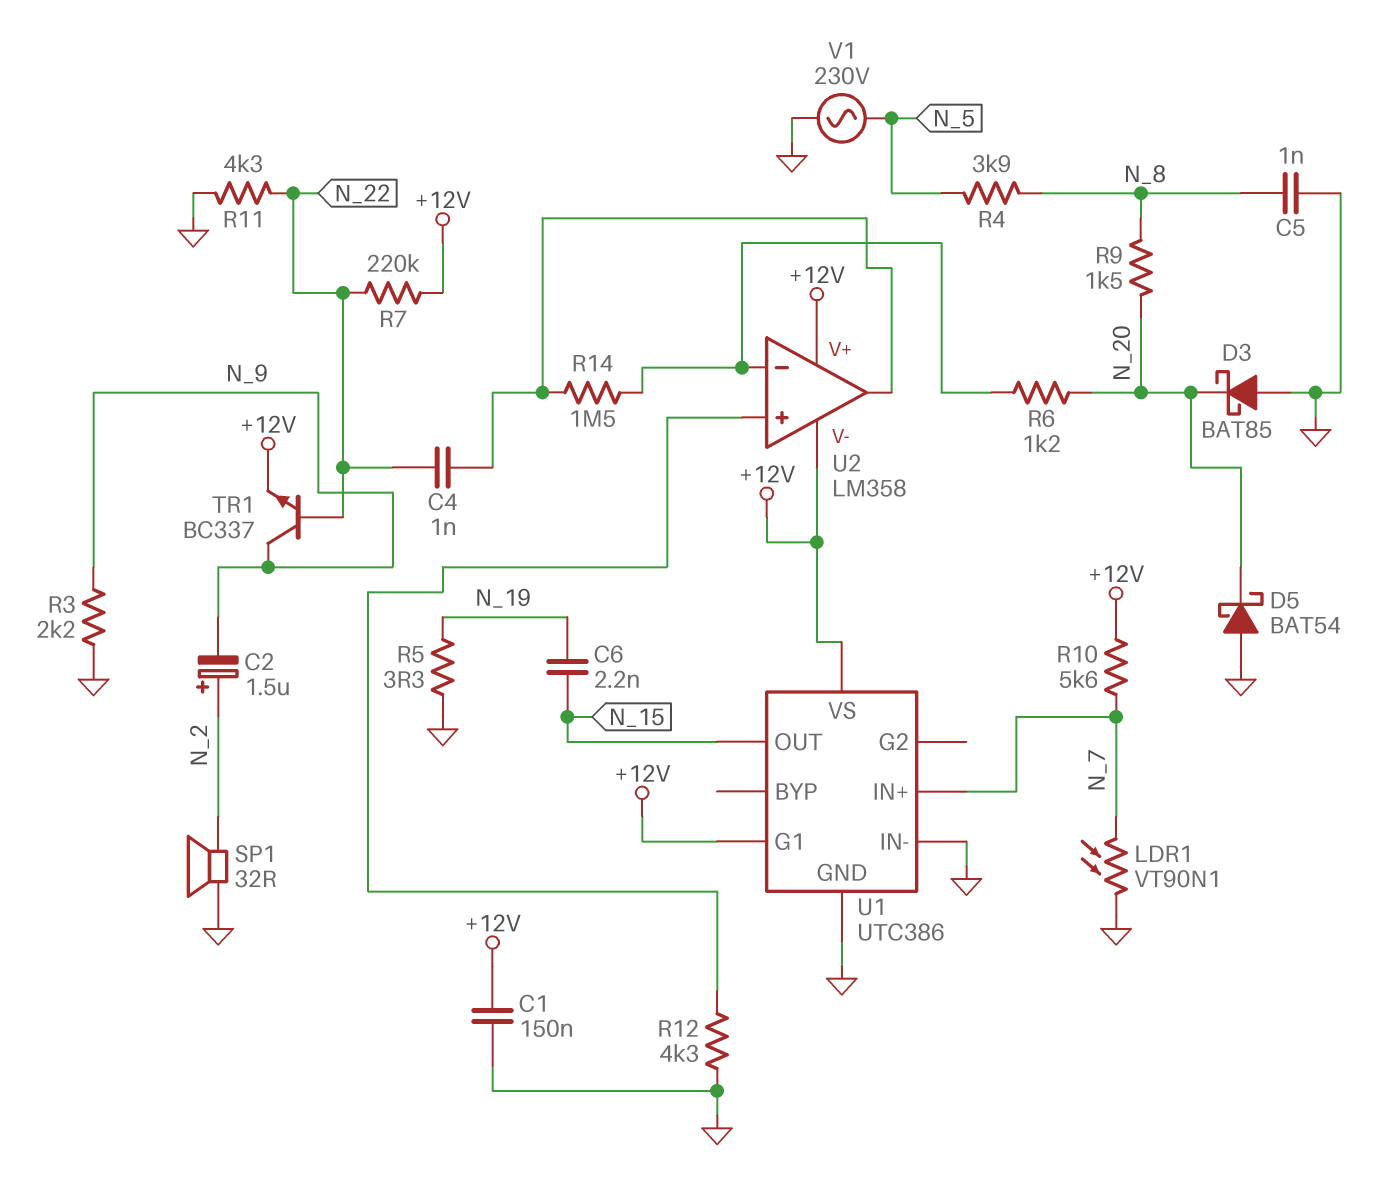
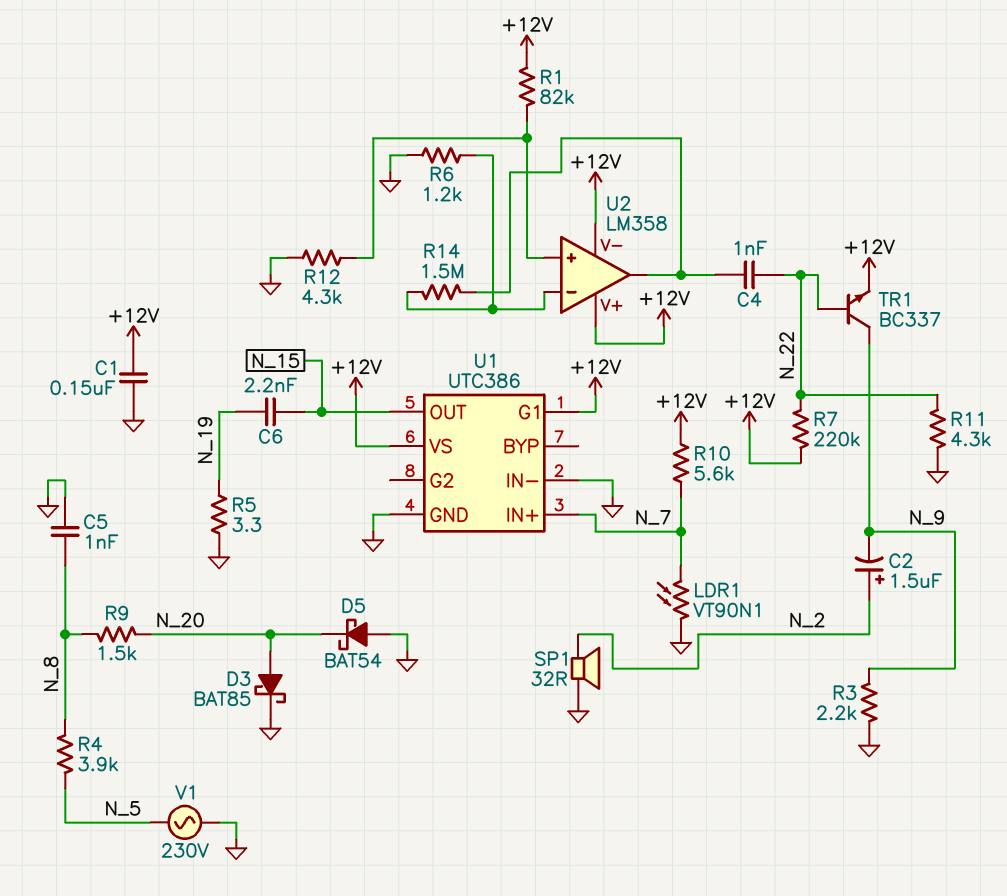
D3: schottky BAT85 (A GND, K N_20) -> schottky BAT85 (A N_20, K GND)
R1: none -> 82k (+12V, U2/in+)
R6: 1.2k (N_20, U2/in-) -> 1.2k (GND, U2/in-)

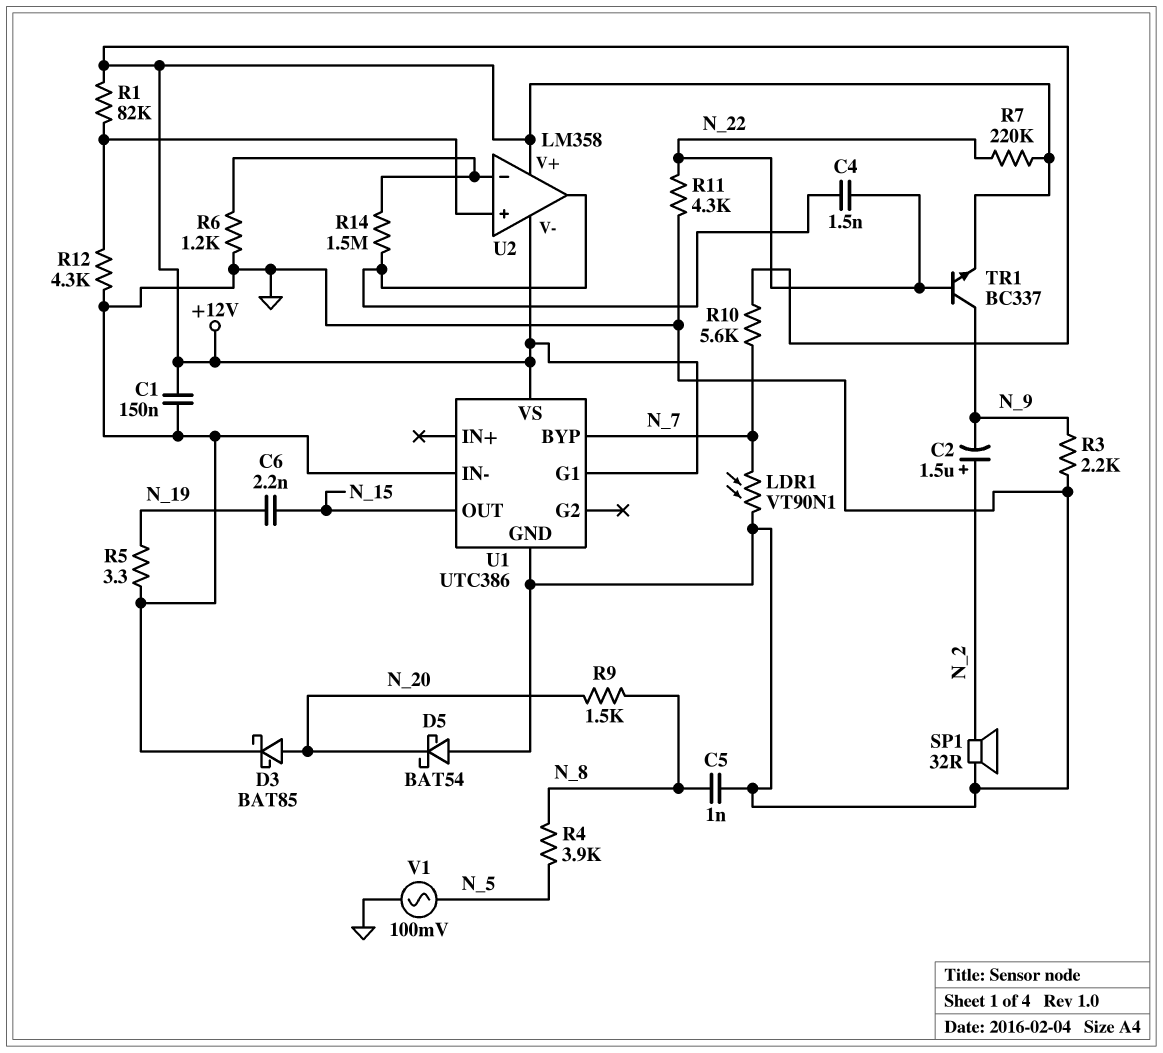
C4: 1nF (N_22, U2/out) -> 1.5nF (N_22, U2/out)
U1 pin BYP: none -> N_7
U1 pin IN+: N_7 -> none
V1: AC 230V (GND, N_5) -> AC 100mV (GND, N_5)

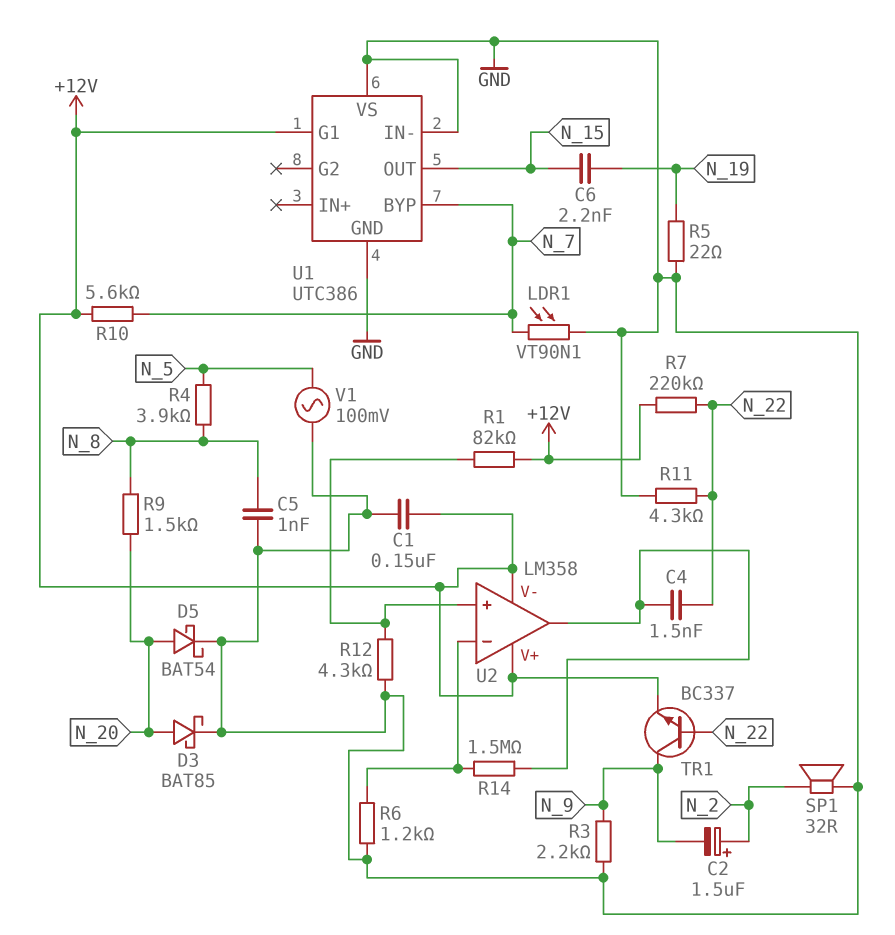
D5: schottky BAT54 (A GND, K N_20) -> schottky BAT54 (A N_20, K GND)
R5: 3.3 (GND, N_19) -> 22 (GND, N_19)
U1 pin VS: +12V -> GND

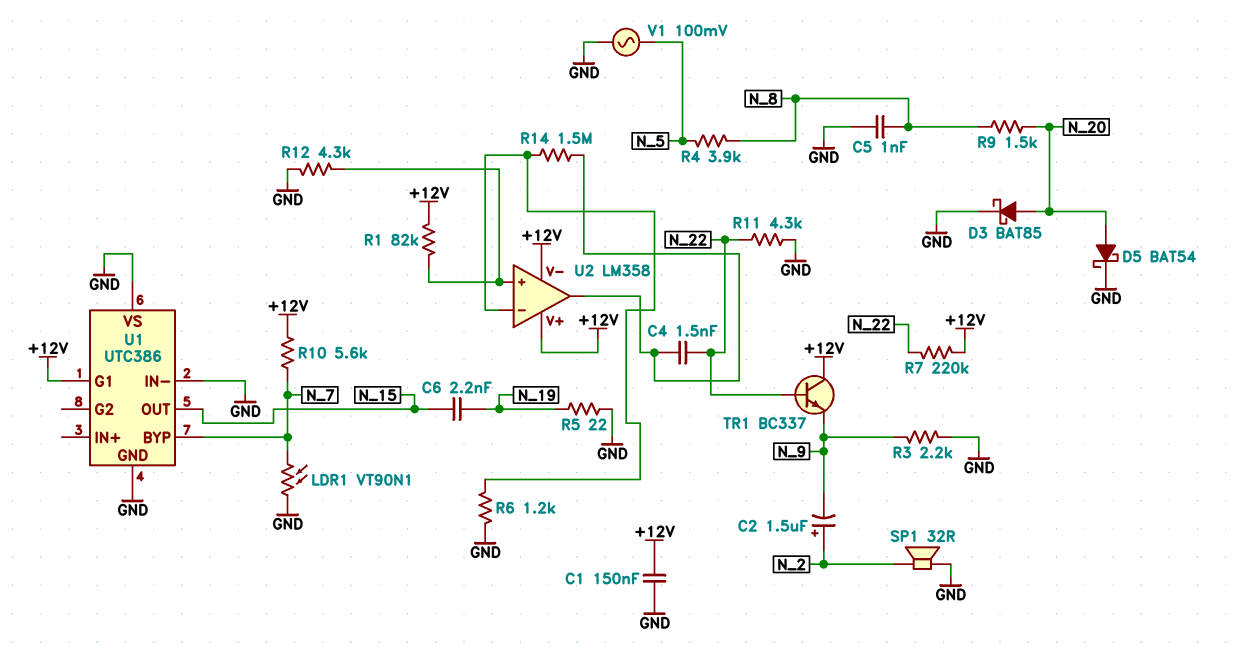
TR1: NPN BC337 (B N_22, C N_9, E +12V) -> NPN BC337 (B N_22, C +12V, E N_9)

